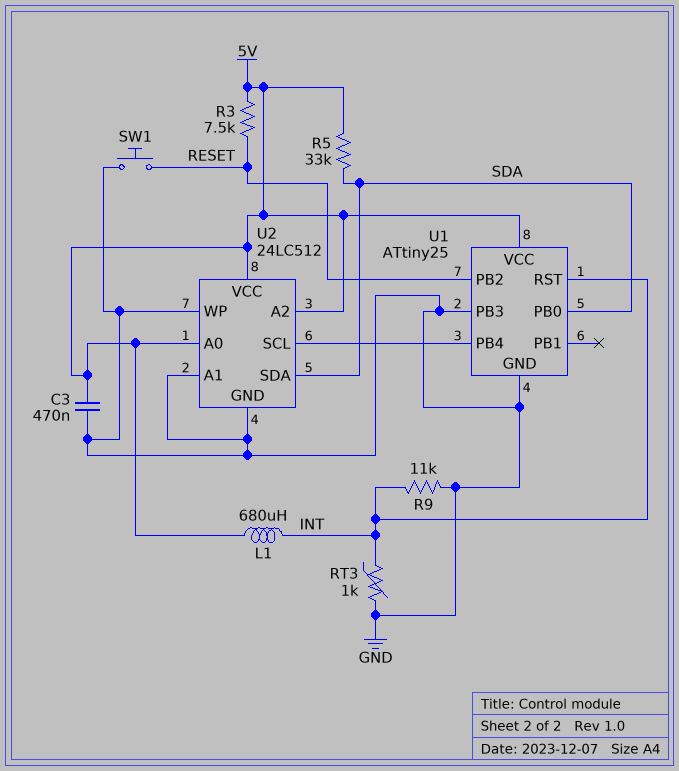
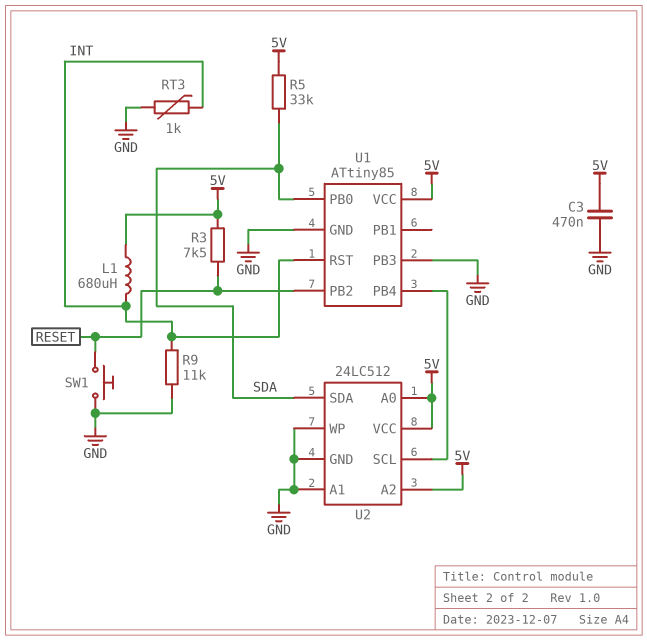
U1: ATtiny25 -> ATtiny85

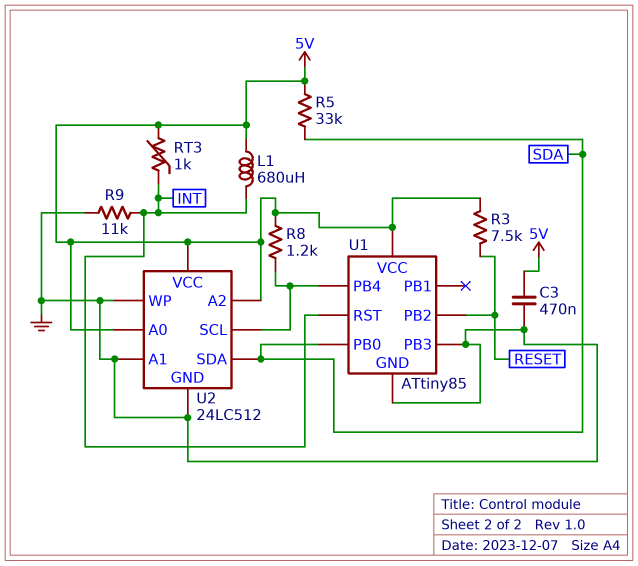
R8: none -> 1.2k (5V, U1/PB4)
RT3: 1k (GND, INT) -> 1k (5V, INT)
SW1: button (GND, RESET) -> none

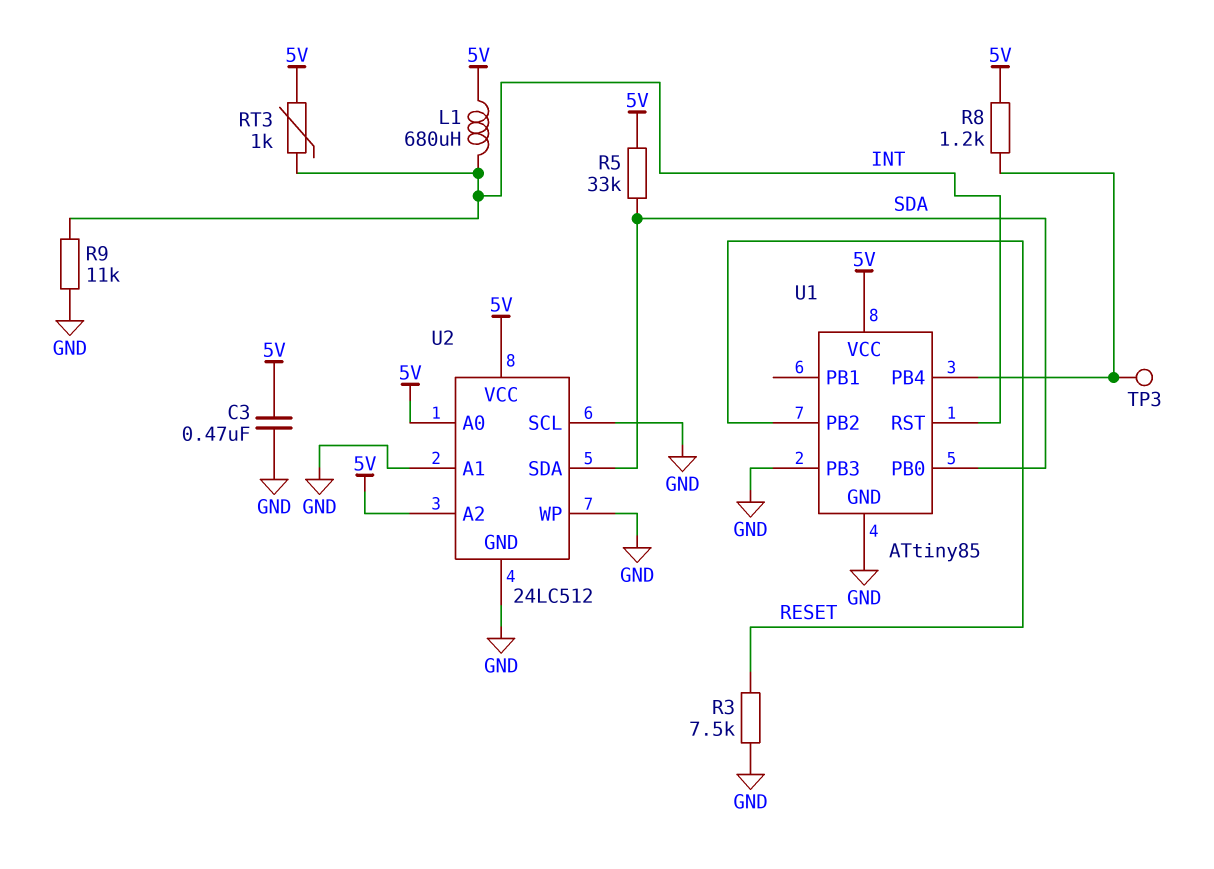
R3: 7.5k (5V, RESET) -> 7.5k (GND, RESET)
TP3: none -> test point (U1/PB4)
U2 pin SCL: U1/PB4 -> GND

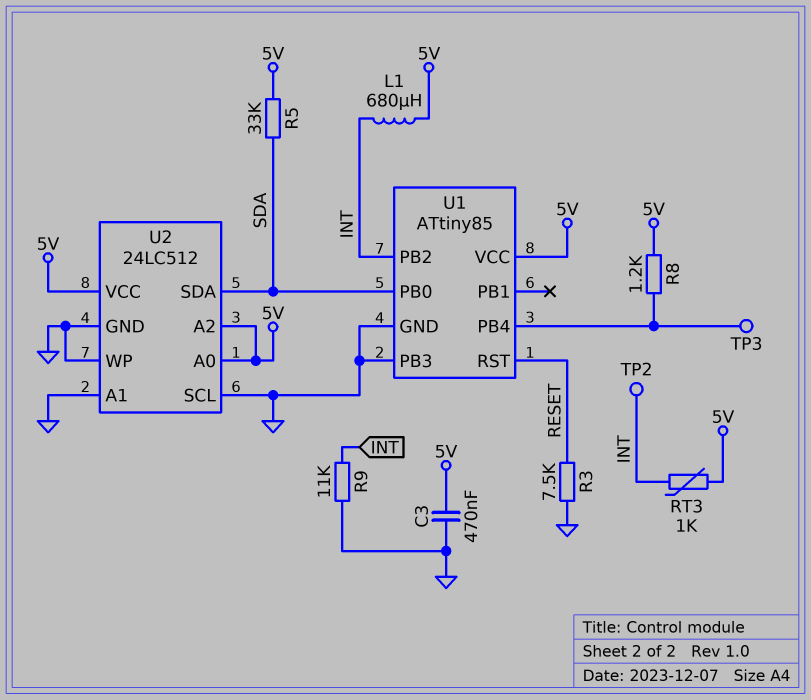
TP2: none -> test point (INT)
U1 pin PB2: RESET -> INT
U1 pin RST: INT -> RESET

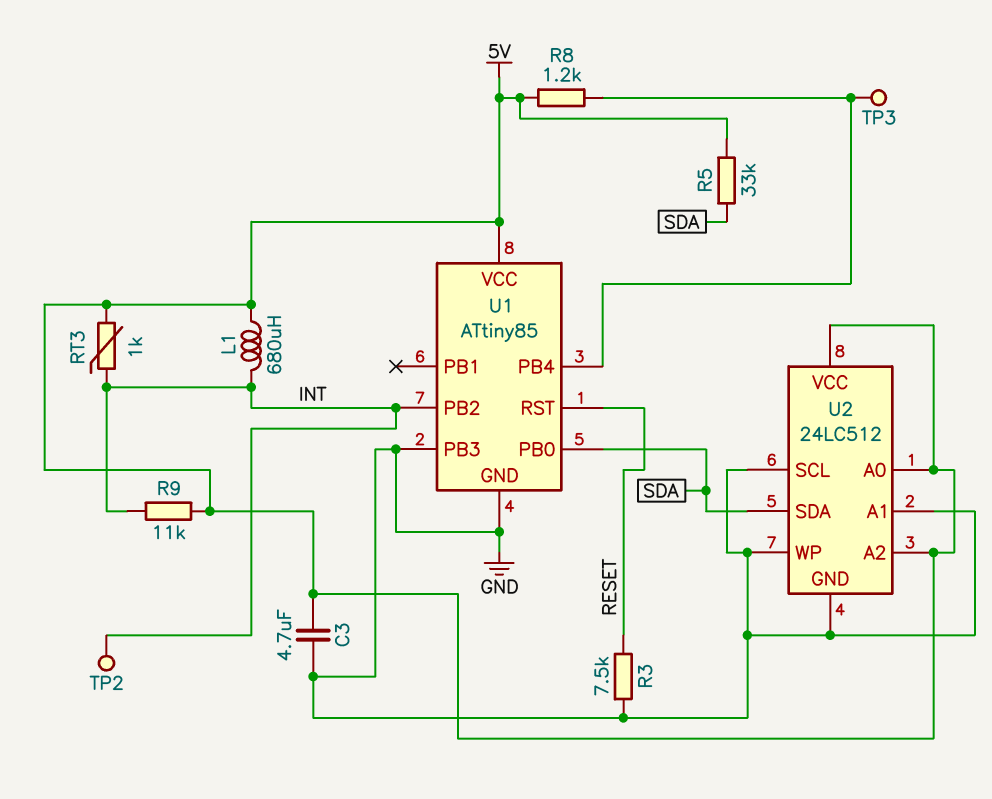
C3: 470nF (5V, GND) -> 4.7uF (5V, GND)
R9: 11k (GND, INT) -> 11k (5V, INT)

